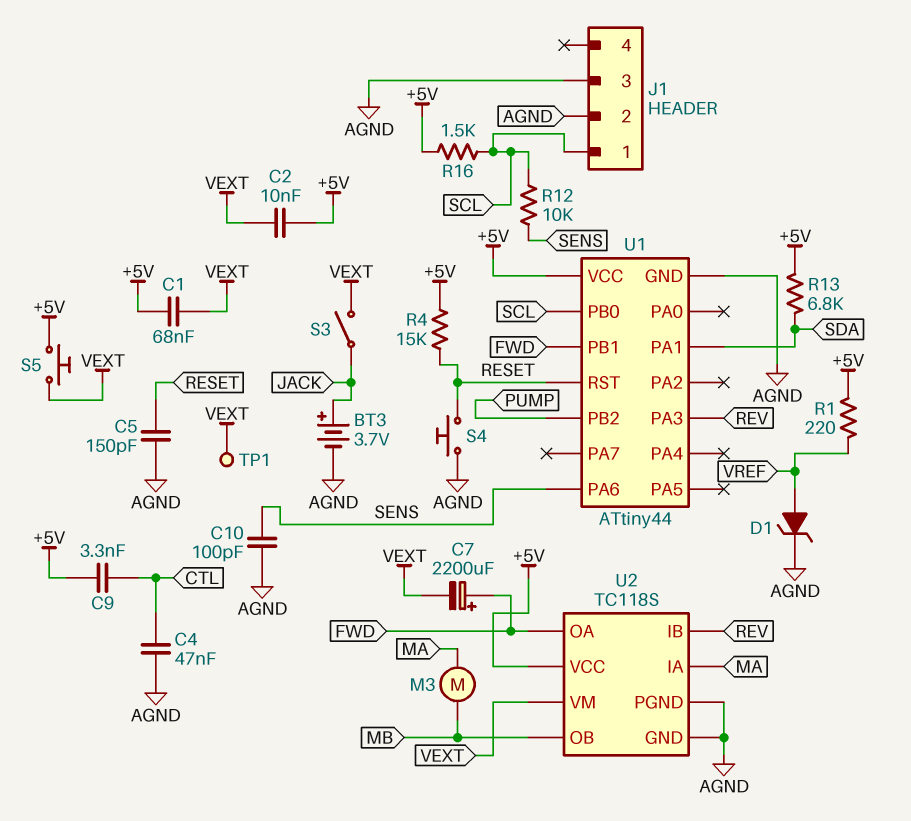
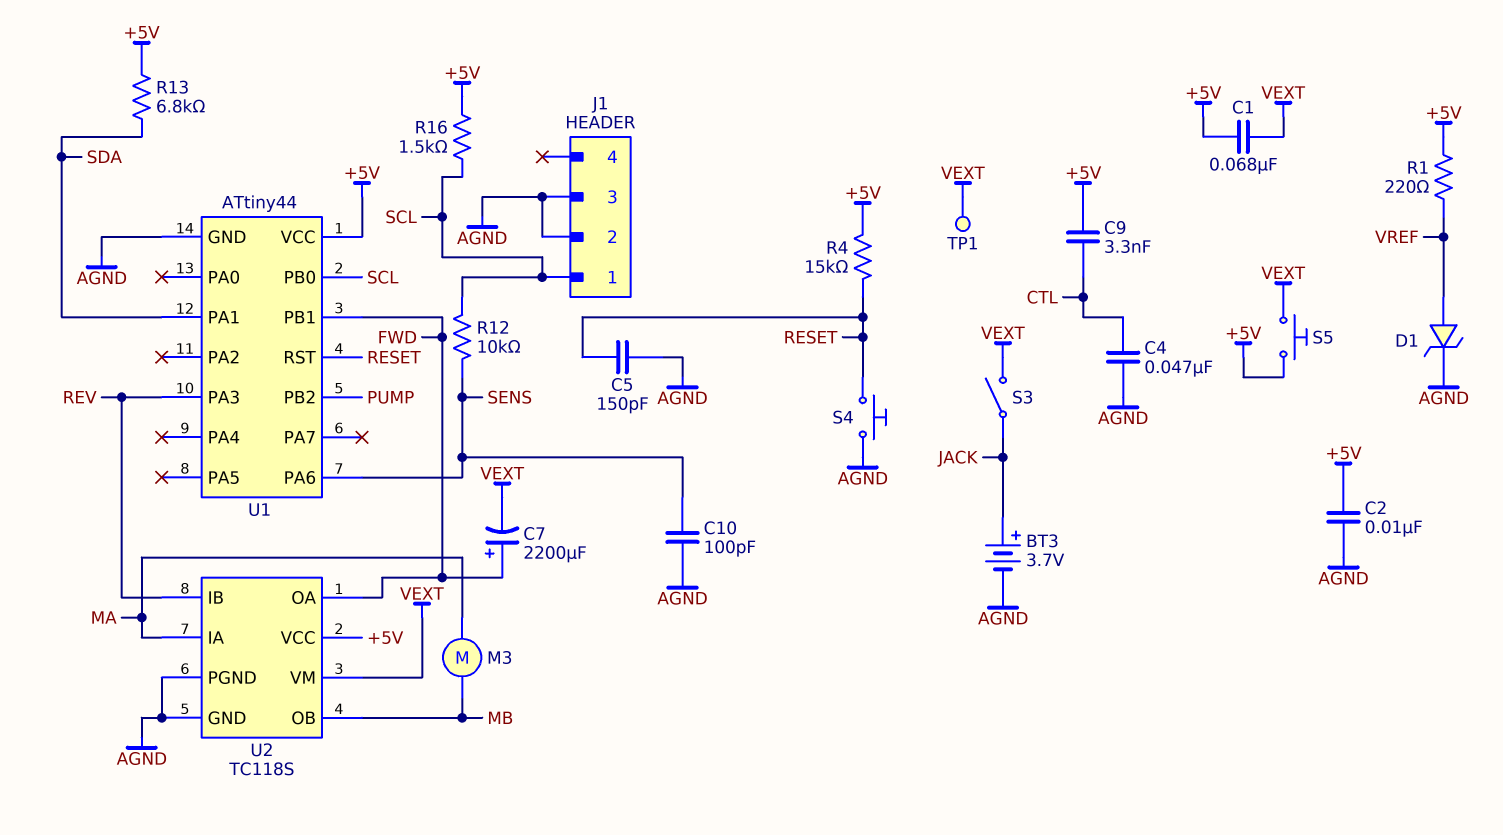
C2: 10nF (+5V, VEXT) -> 10nF (+5V, AGND)

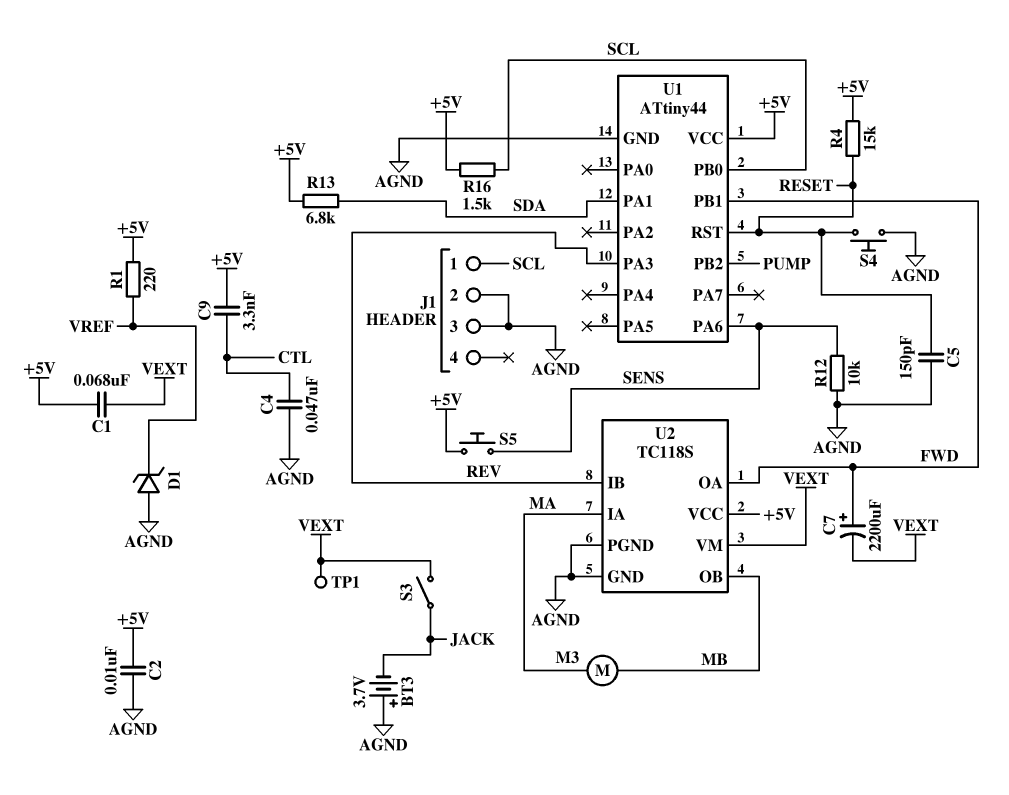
BT3: 3.7V (plus JACK, minus AGND) -> 3.7V (plus AGND, minus JACK)
C10: 100pF (AGND, SENS) -> none
D1: zener (A VREF, K AGND) -> zener (A AGND, K VREF)
R12: 10k (SCL, SENS) -> 10k (AGND, SENS)
S5: button (+5V, VEXT) -> button (+5V, SENS)

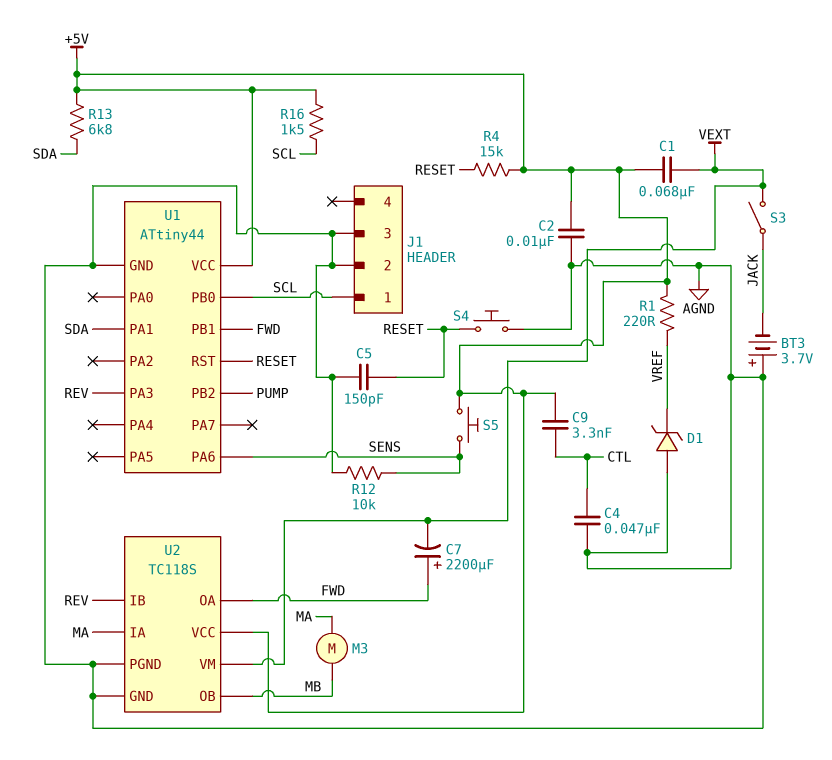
TP1: test point (VEXT) -> none

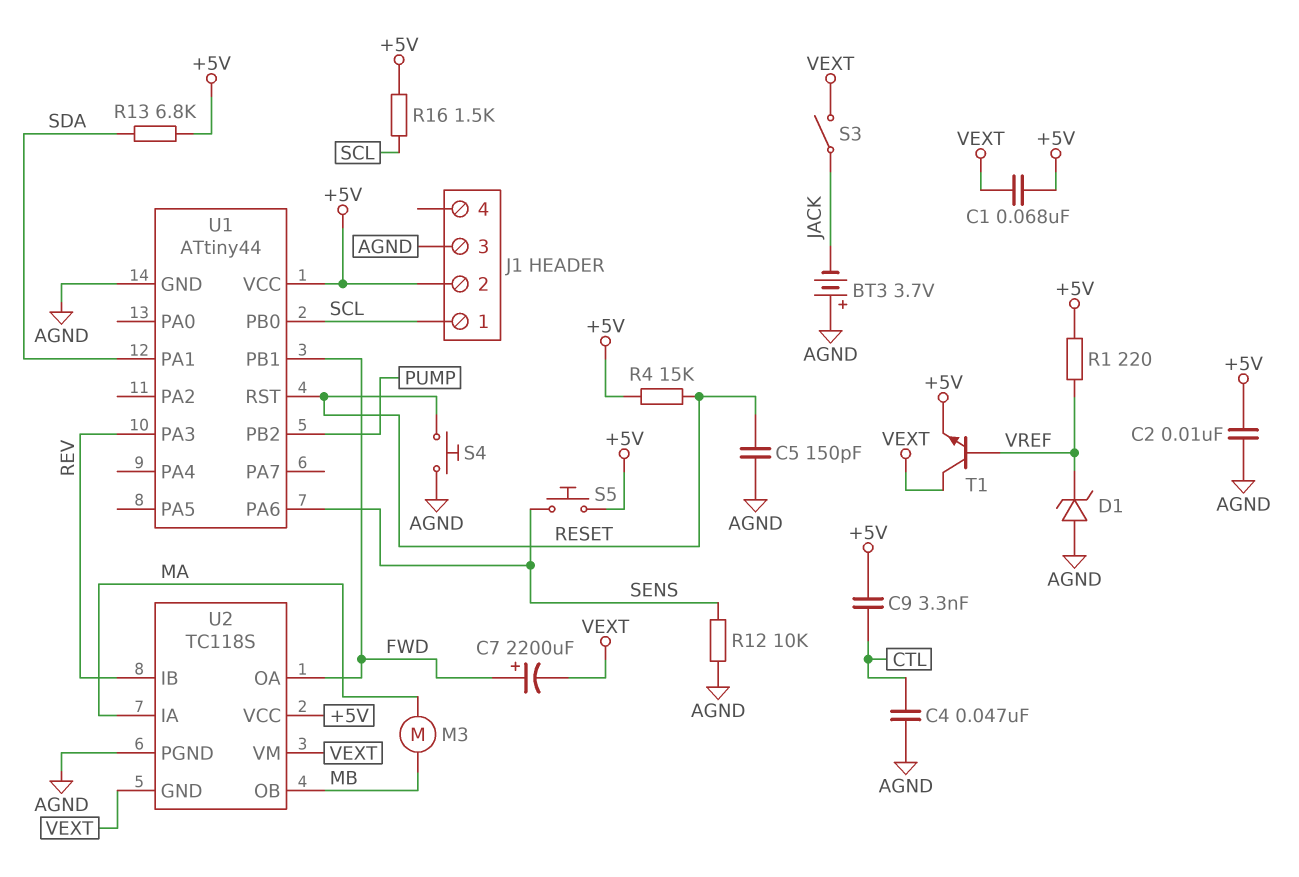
J1 pin 2: AGND -> +5V
T1: none -> NPN (B VREF, C VEXT, E +5V)
U2 pin GND: AGND -> VEXT

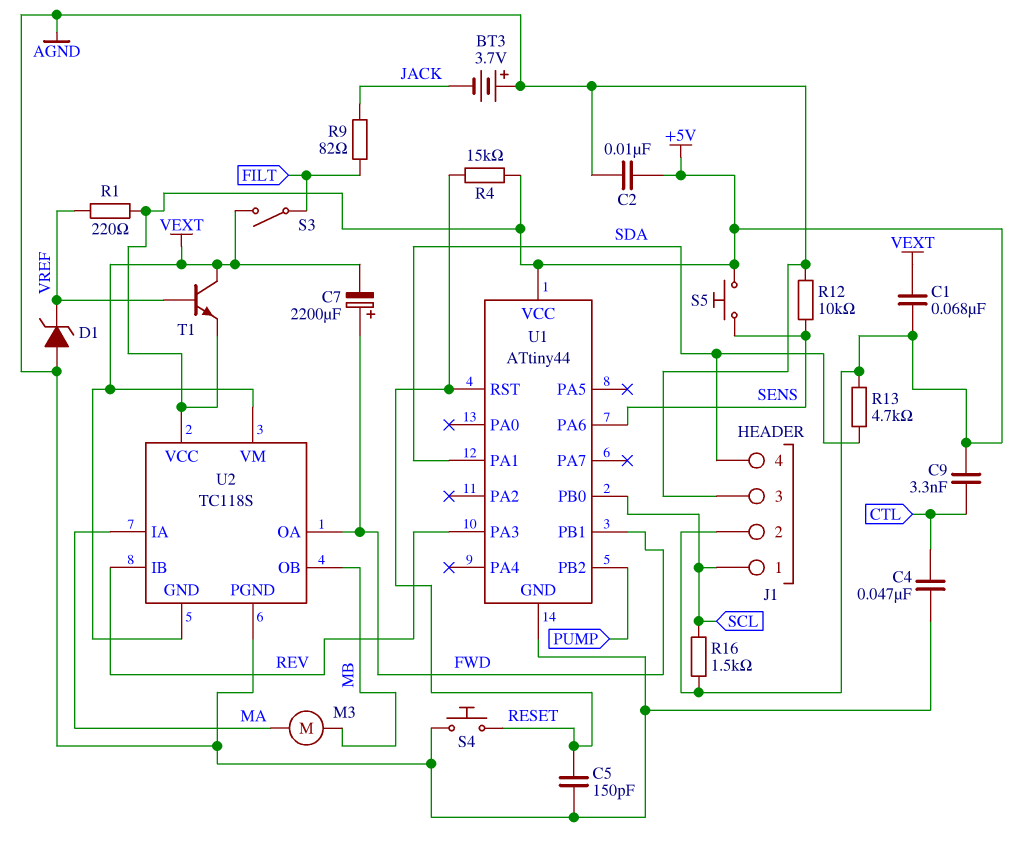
J1 pin 4: none -> SDA
R9: none -> 82 (FILT, JACK)
R13: 6.8k (+5V, SDA) -> 4.7k (+5V, SDA)
S3: switch (JACK, VEXT) -> switch (FILT, VEXT)

